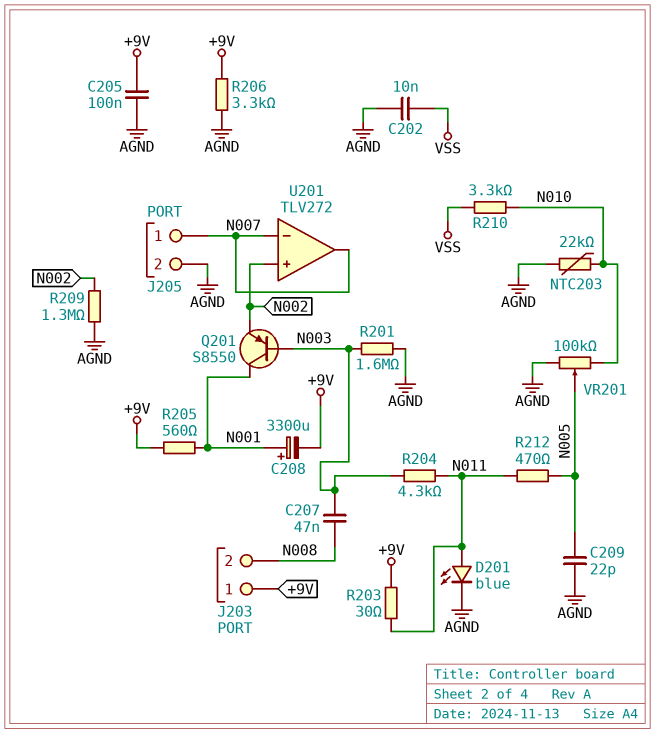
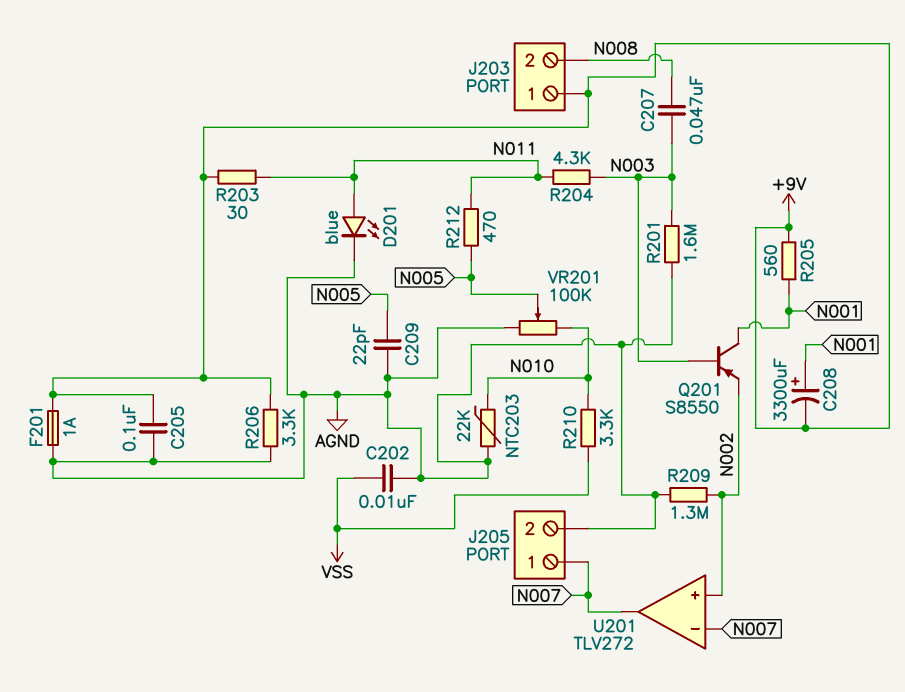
F201: none -> 1A (+9V, AGND)

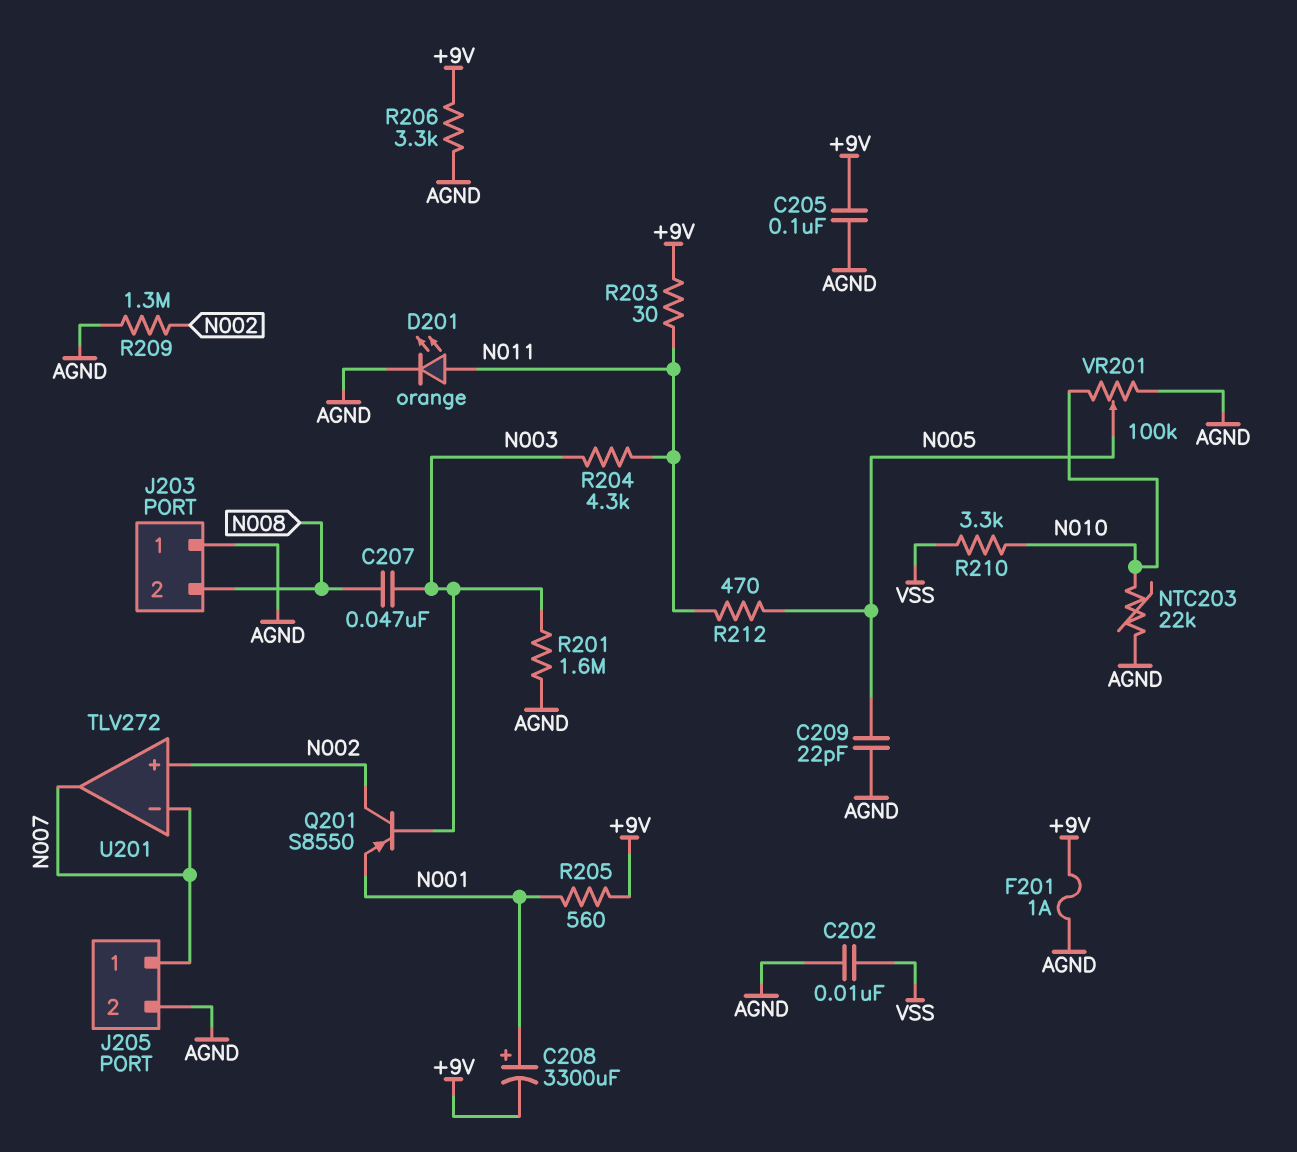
D201: LED blue (A N011, K AGND) -> LED orange (A N011, K AGND)
J203 pin 1: +9V -> AGND
Q201: PNP S8550 (B N003, C N001, E N002) -> PNP S8550 (B N003, C N002, E N001)

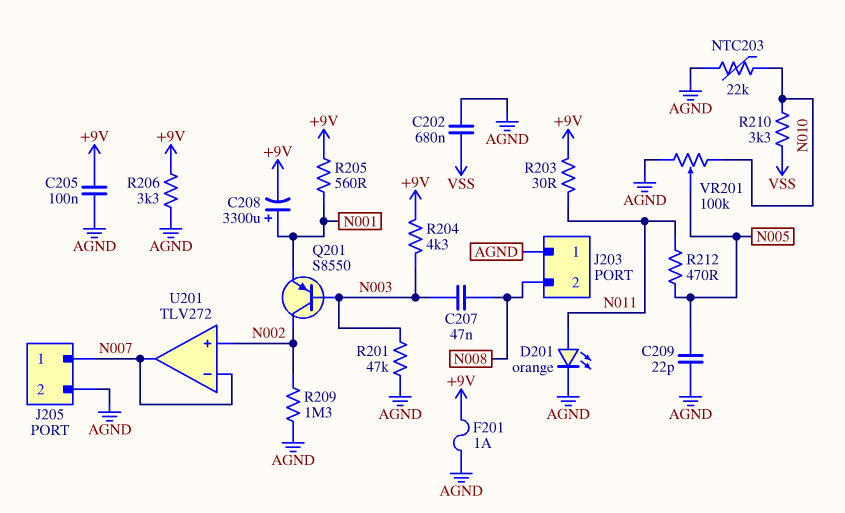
C202: 10nF (AGND, VSS) -> 680nF (AGND, VSS)
R201: 1.6M (AGND, N003) -> 47k (AGND, N003)
R204: 4.3k (N003, N011) -> 4.3k (+9V, N003)

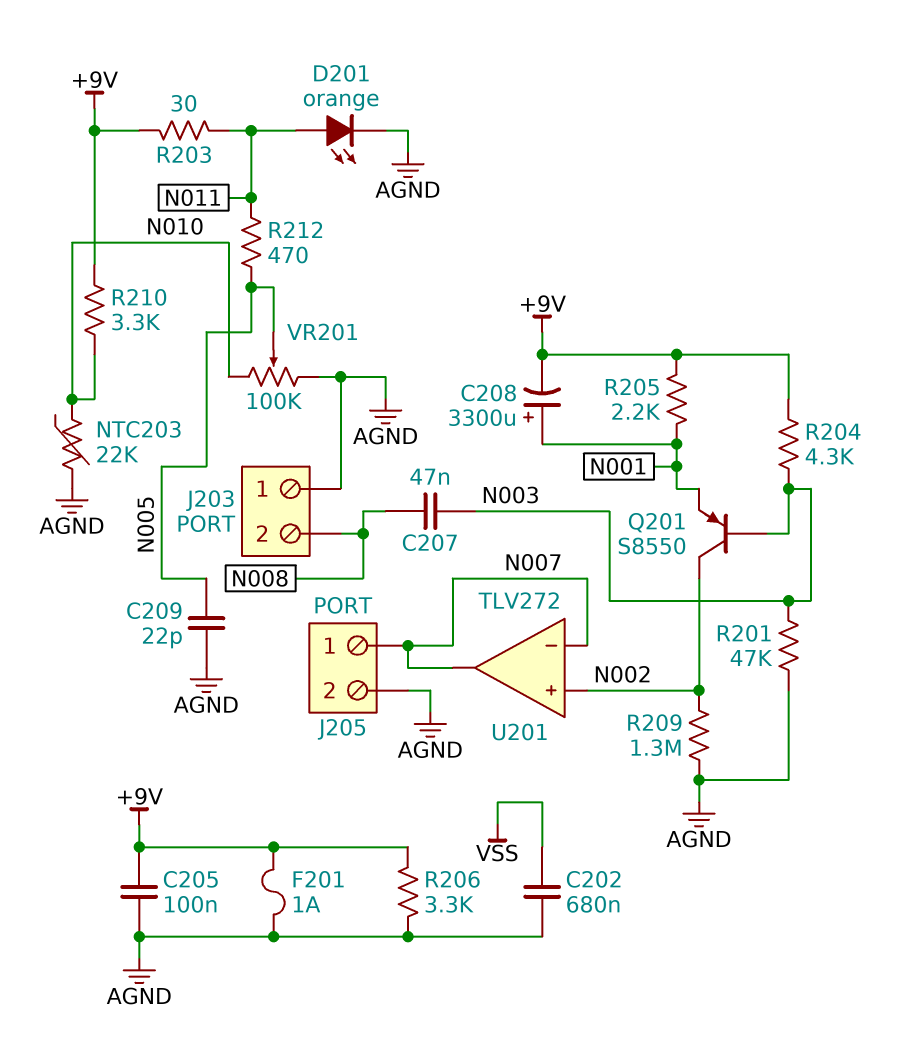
R205: 560 (+9V, N001) -> 2.2k (+9V, N001)
R210: 3.3k (N010, VSS) -> 3.3k (+9V, N010)

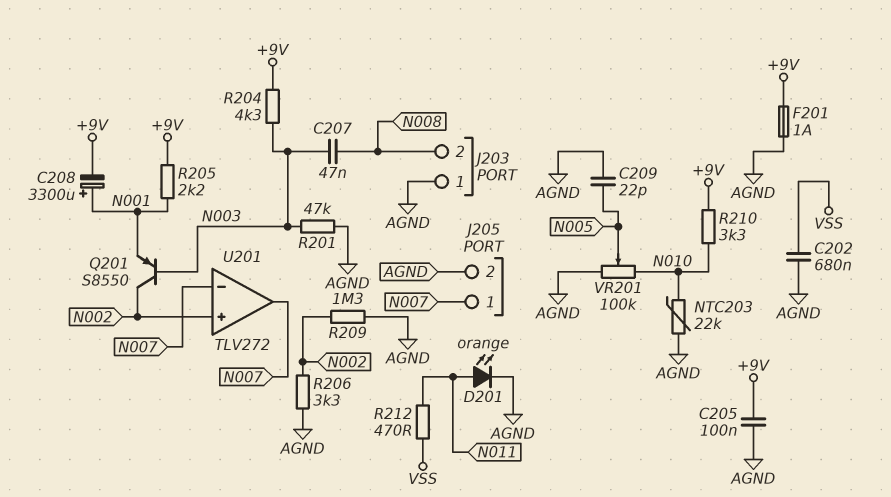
R203: 30 (+9V, N011) -> none
R206: 3.3k (+9V, AGND) -> 3.3k (AGND, N002)
R212: 470 (N005, N011) -> 470 (N011, VSS)

